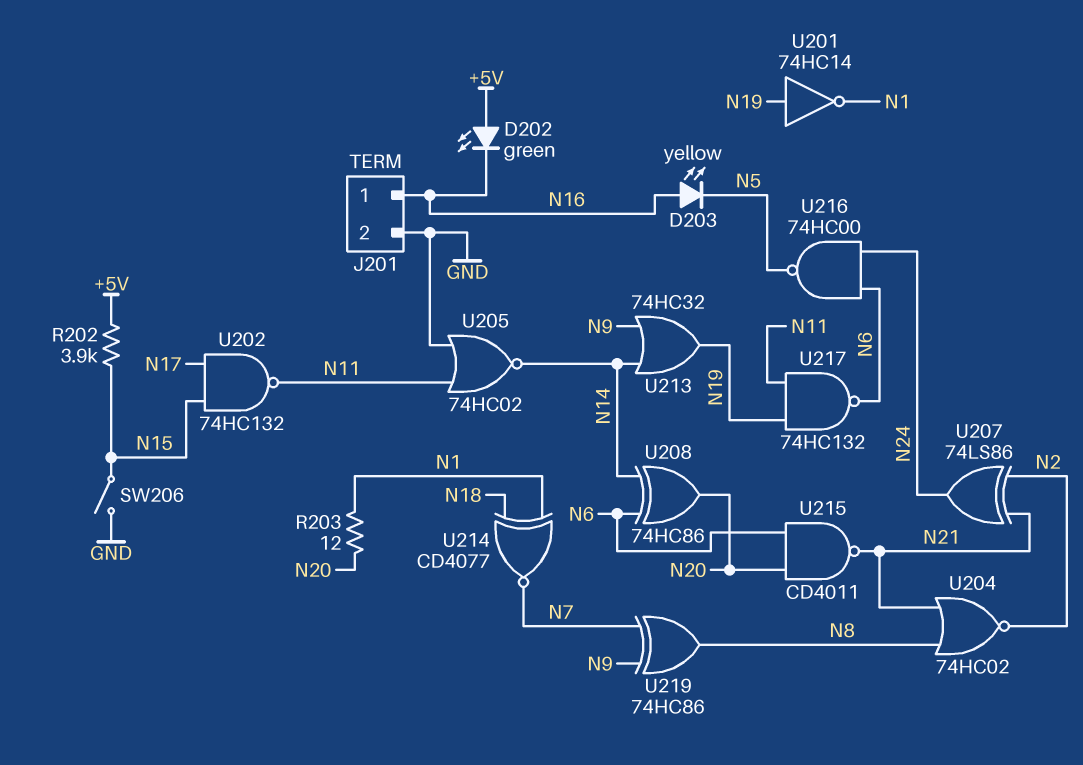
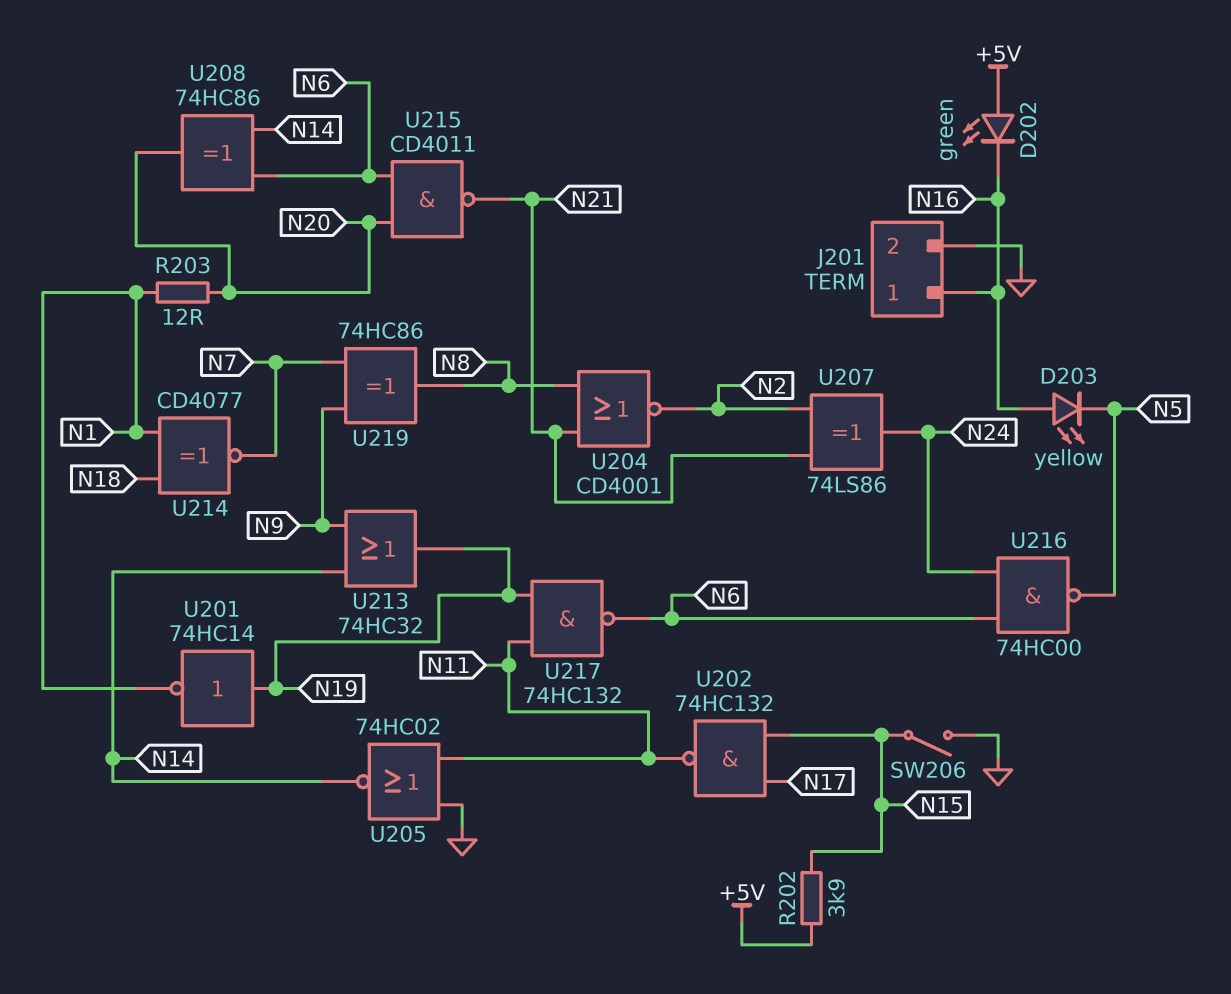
U204: NOR 74HC02 (in N8, in N21, out N2) -> NOR CD4001 (in N8, in N21, out N2)

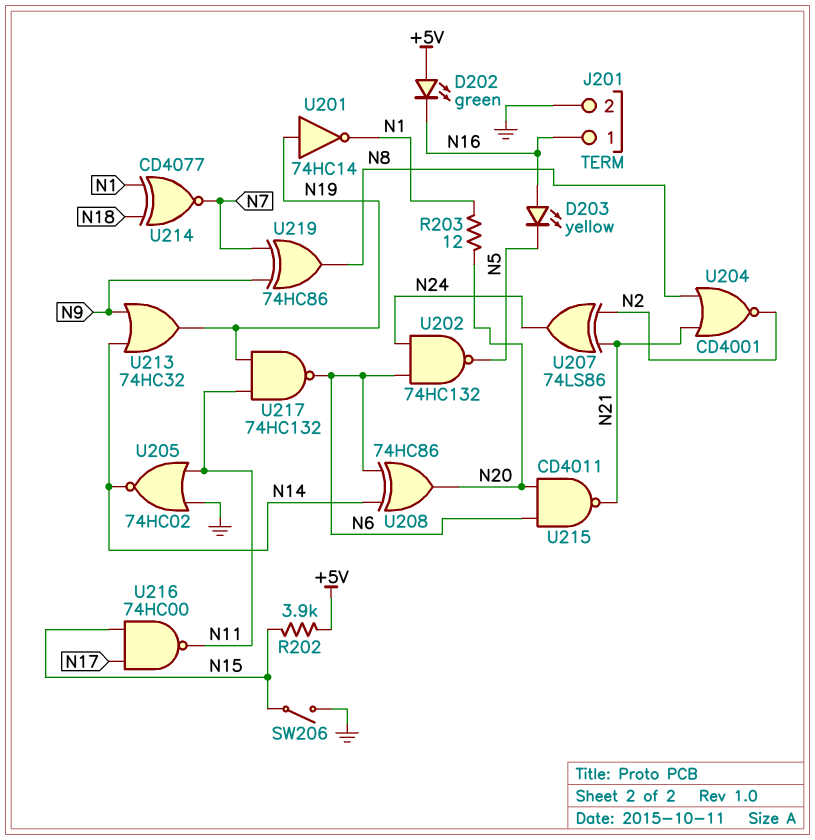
U202: NAND 74HC132 (in N15, in N17, out N11) -> NAND 74HC132 (in N6, in N24, out N5)
U216: NAND 74HC00 (in N6, in N24, out N5) -> NAND 74HC00 (in N15, in N17, out N11)

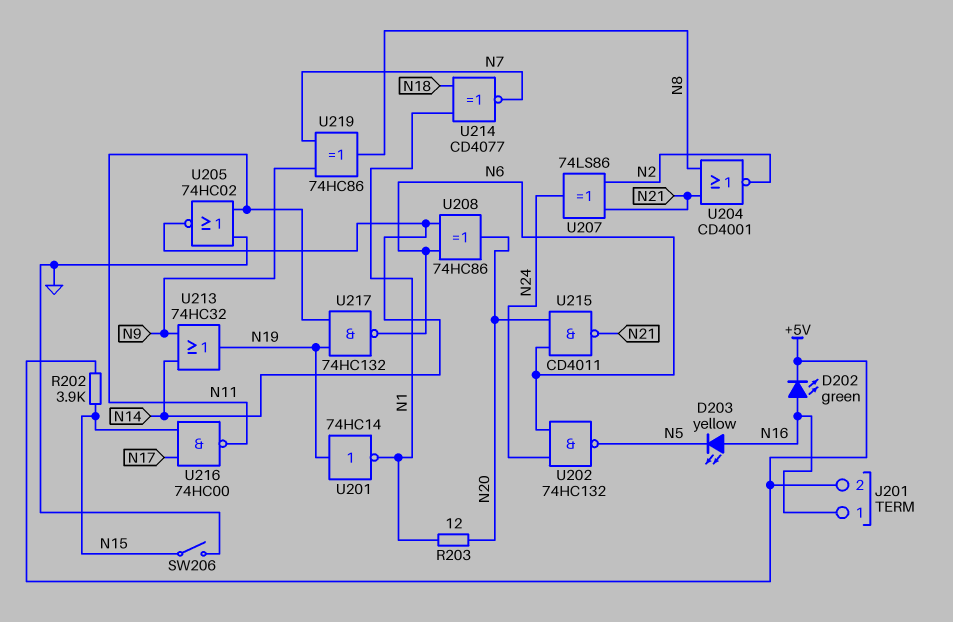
D202: LED green (A +5V, K N16) -> LED green (A N16, K +5V)
J201 pin 2: GND -> +5V

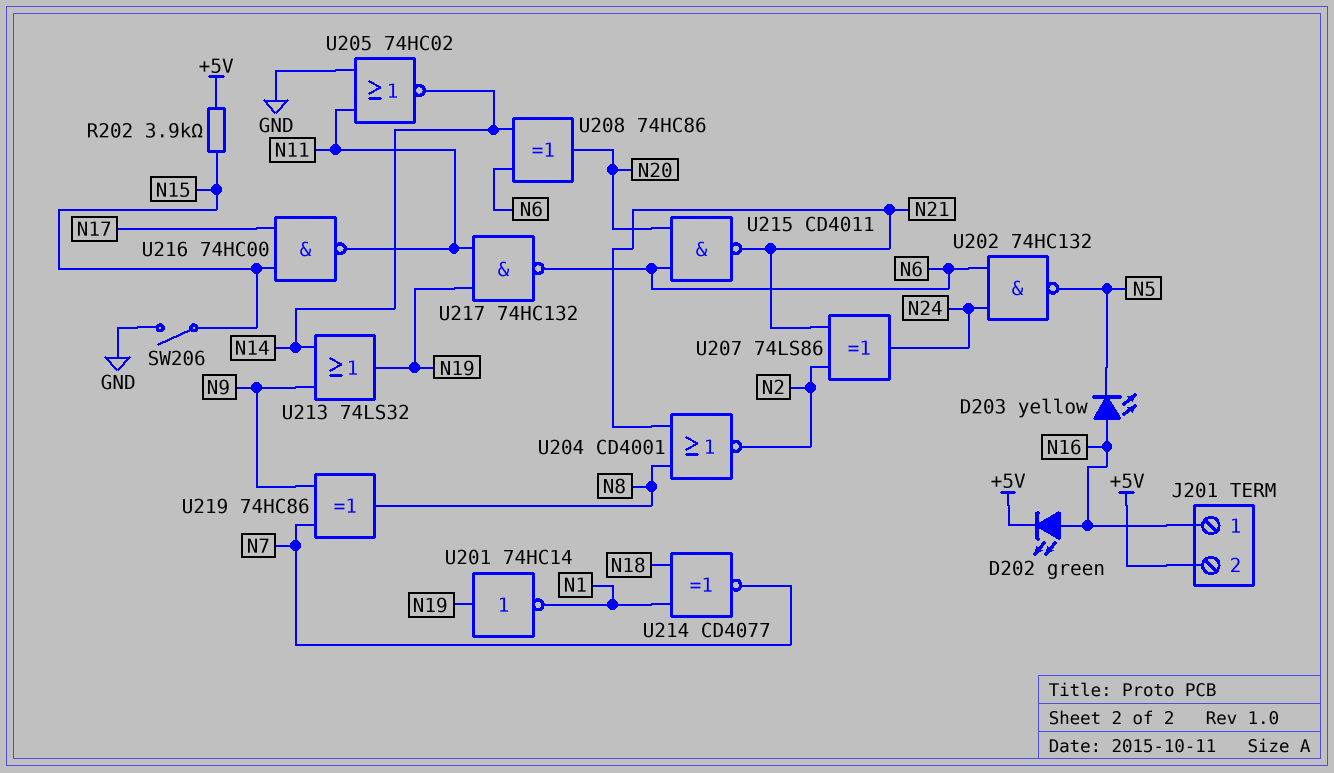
R203: 12 (N1, N20) -> none
U213: OR 74HC32 (in N9, in N14, out N19) -> OR 74LS32 (in N9, in N14, out N19)

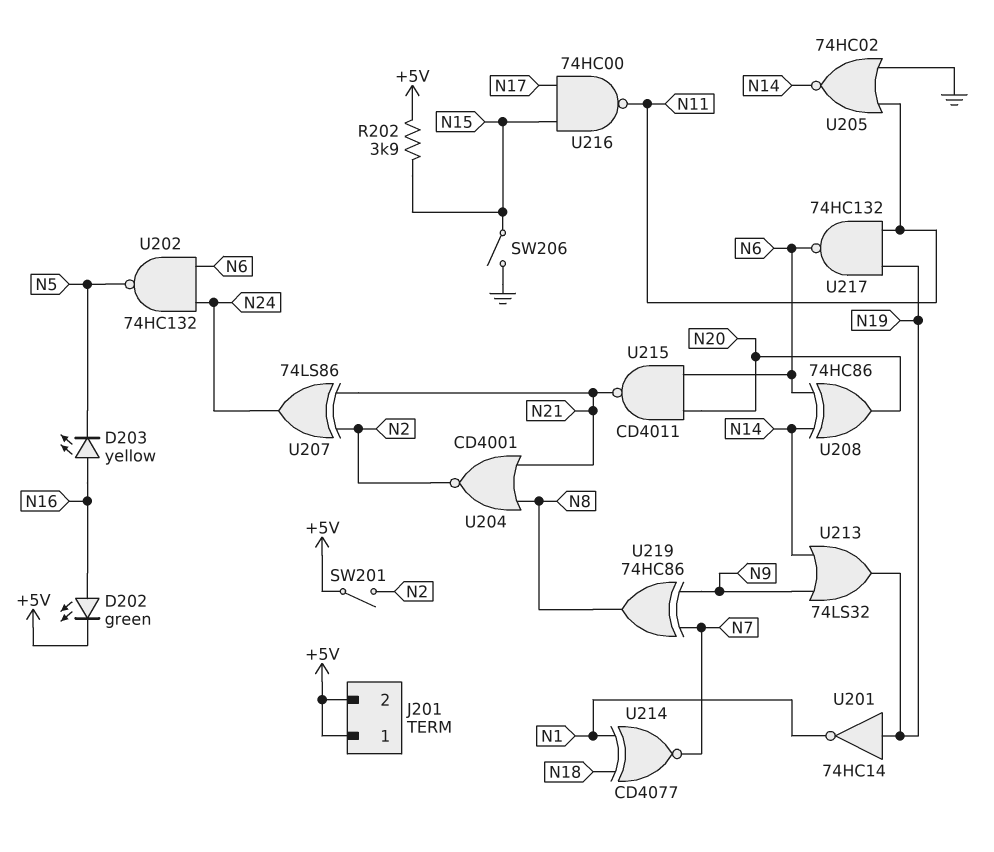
J201 pin 1: N16 -> +5V
SW201: none -> switch (+5V, N2)

